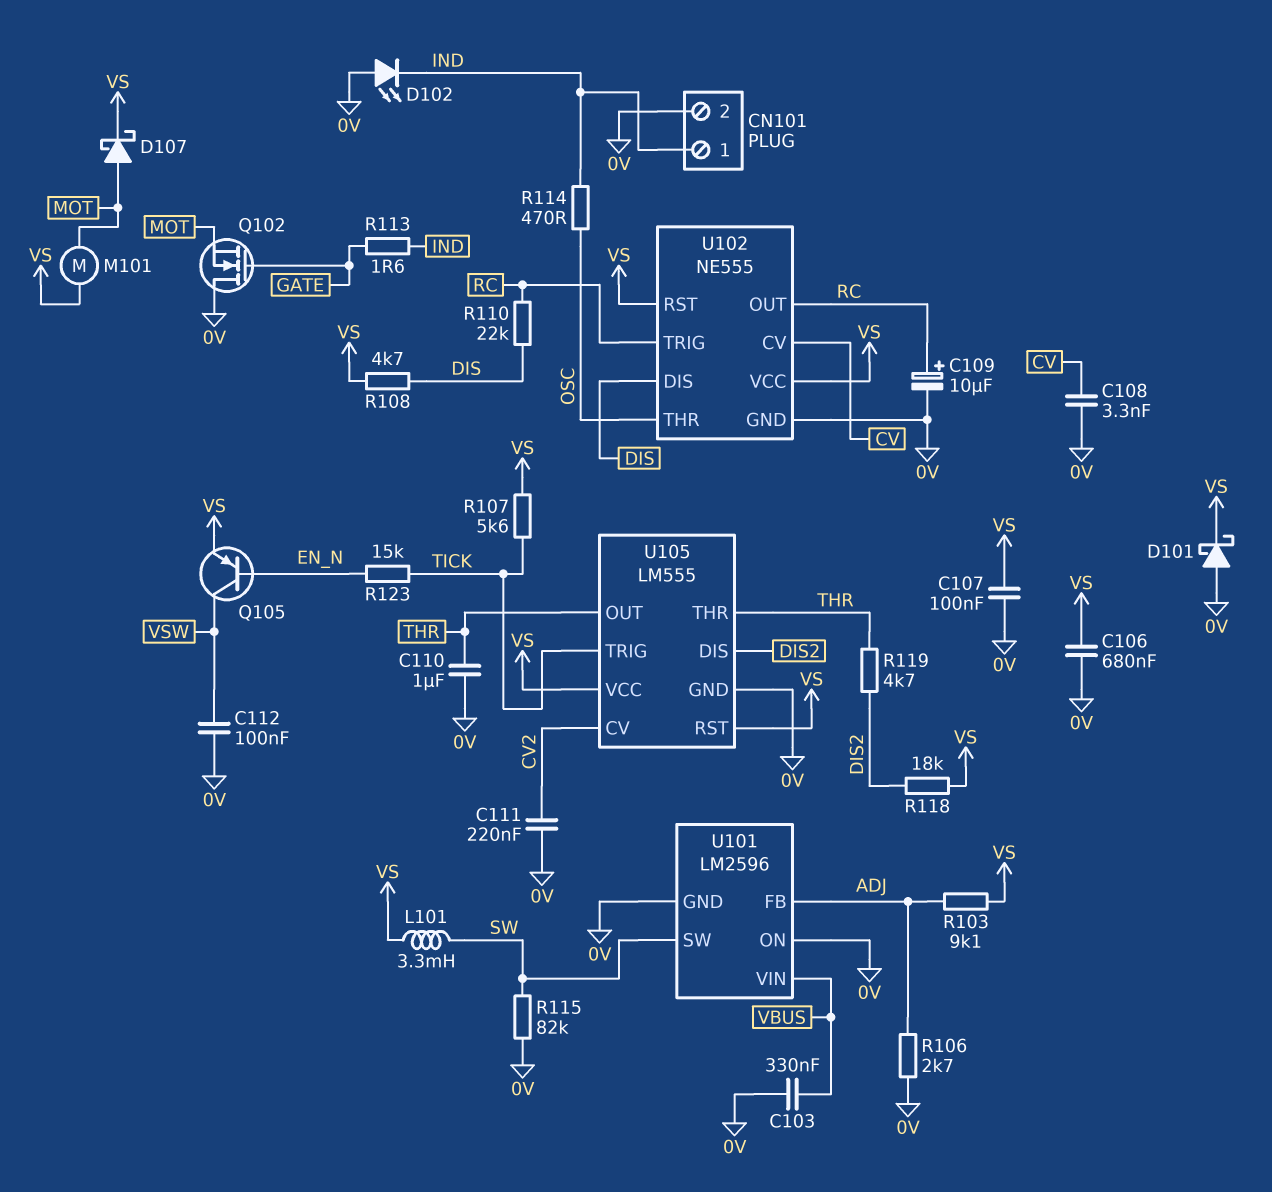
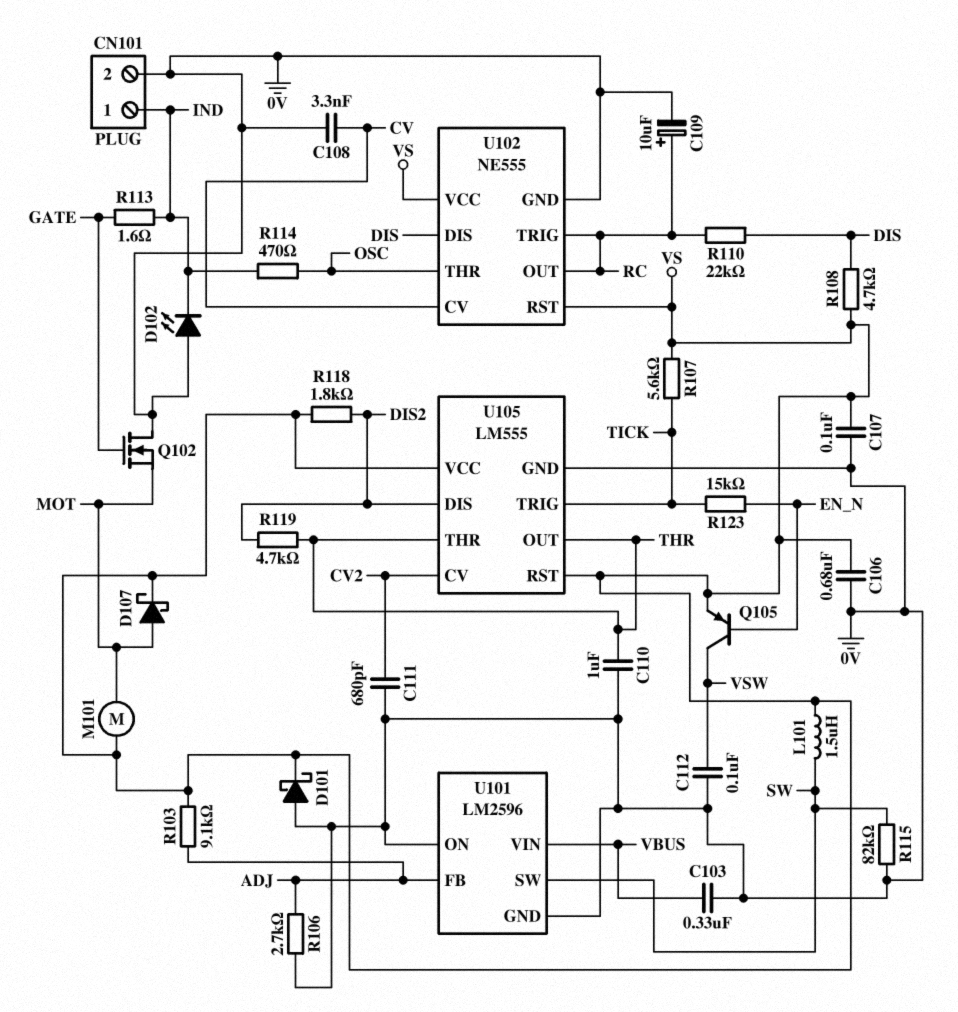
C111: 220nF (0V, CV2) -> 680pF (0V, CV2)
L101: 3.3mH (SW, VS) -> 1.5uH (SW, VS)
R118: 18k (DIS2, VS) -> 1.8k (DIS2, VS)

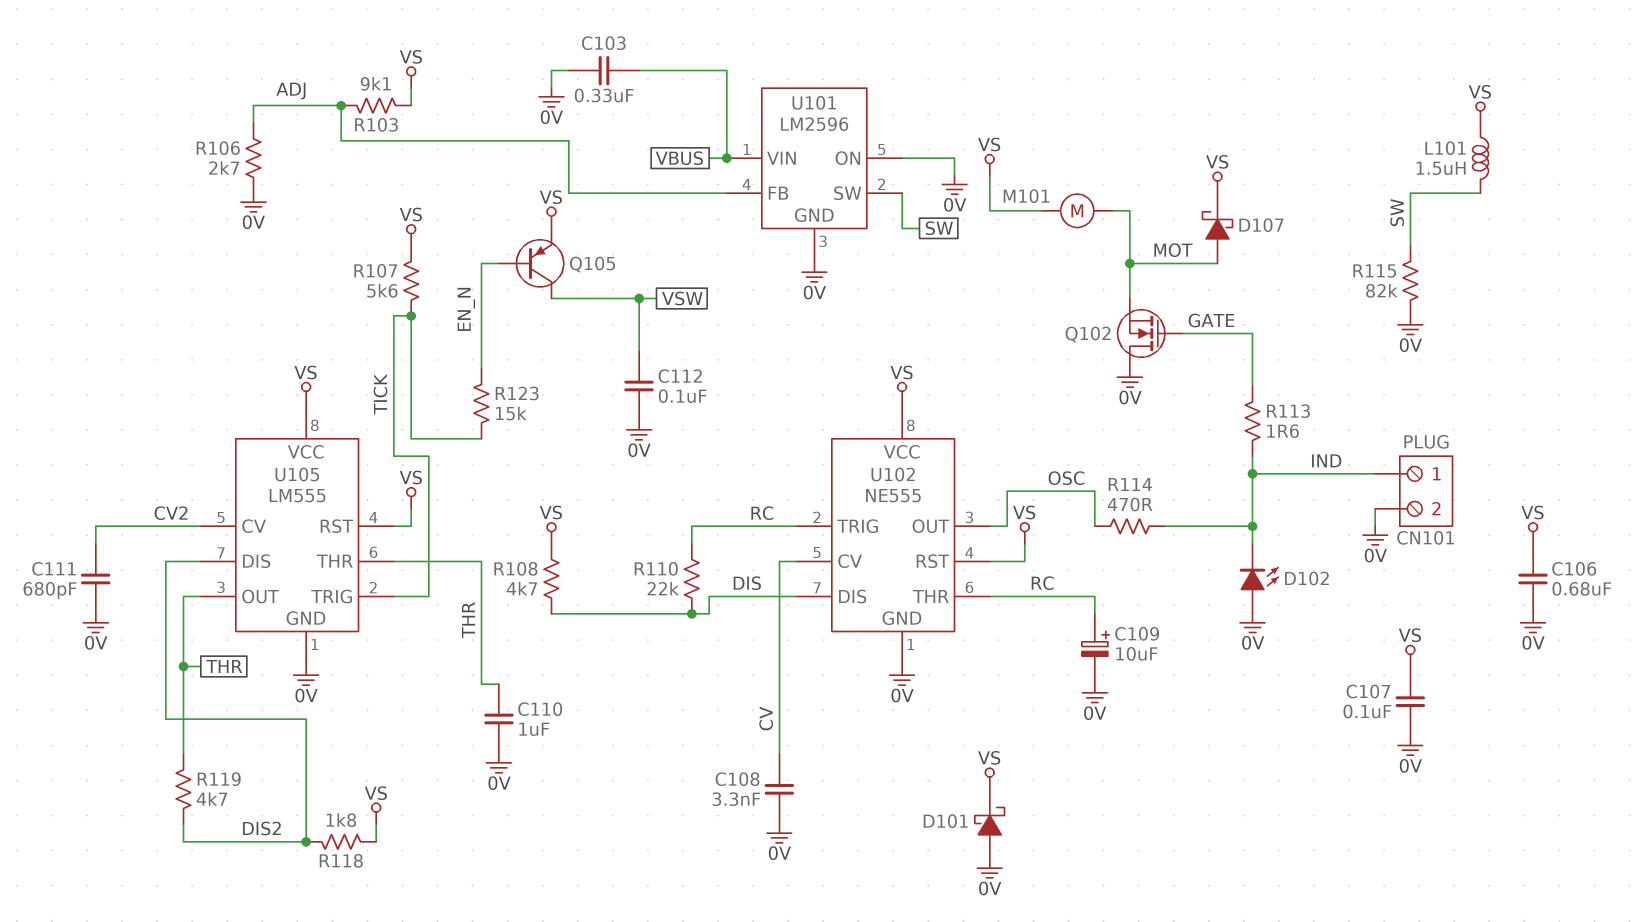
U102 pin OUT: RC -> OSC
U102 pin THR: OSC -> RC

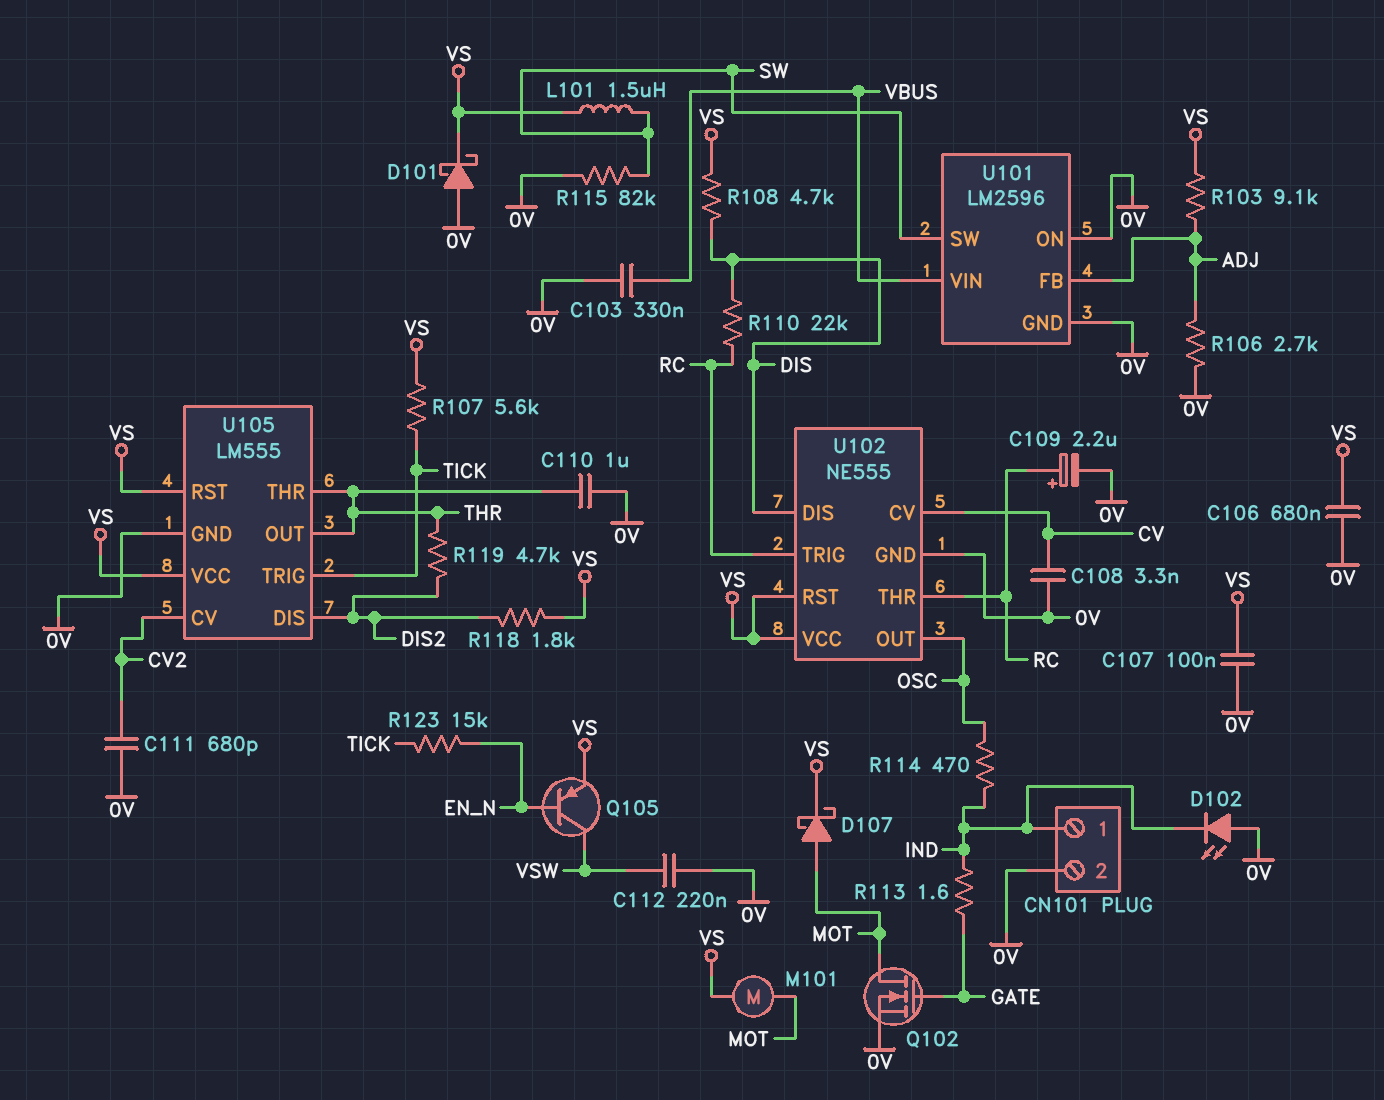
C109: 10uF (plus RC, minus 0V) -> 2.2uF (plus RC, minus 0V)
C112: 100nF (0V, VSW) -> 220nF (0V, VSW)
Q102: NMOS (G GATE, D 0V, S MOT) -> NMOS (G GATE, D MOT, S 0V)

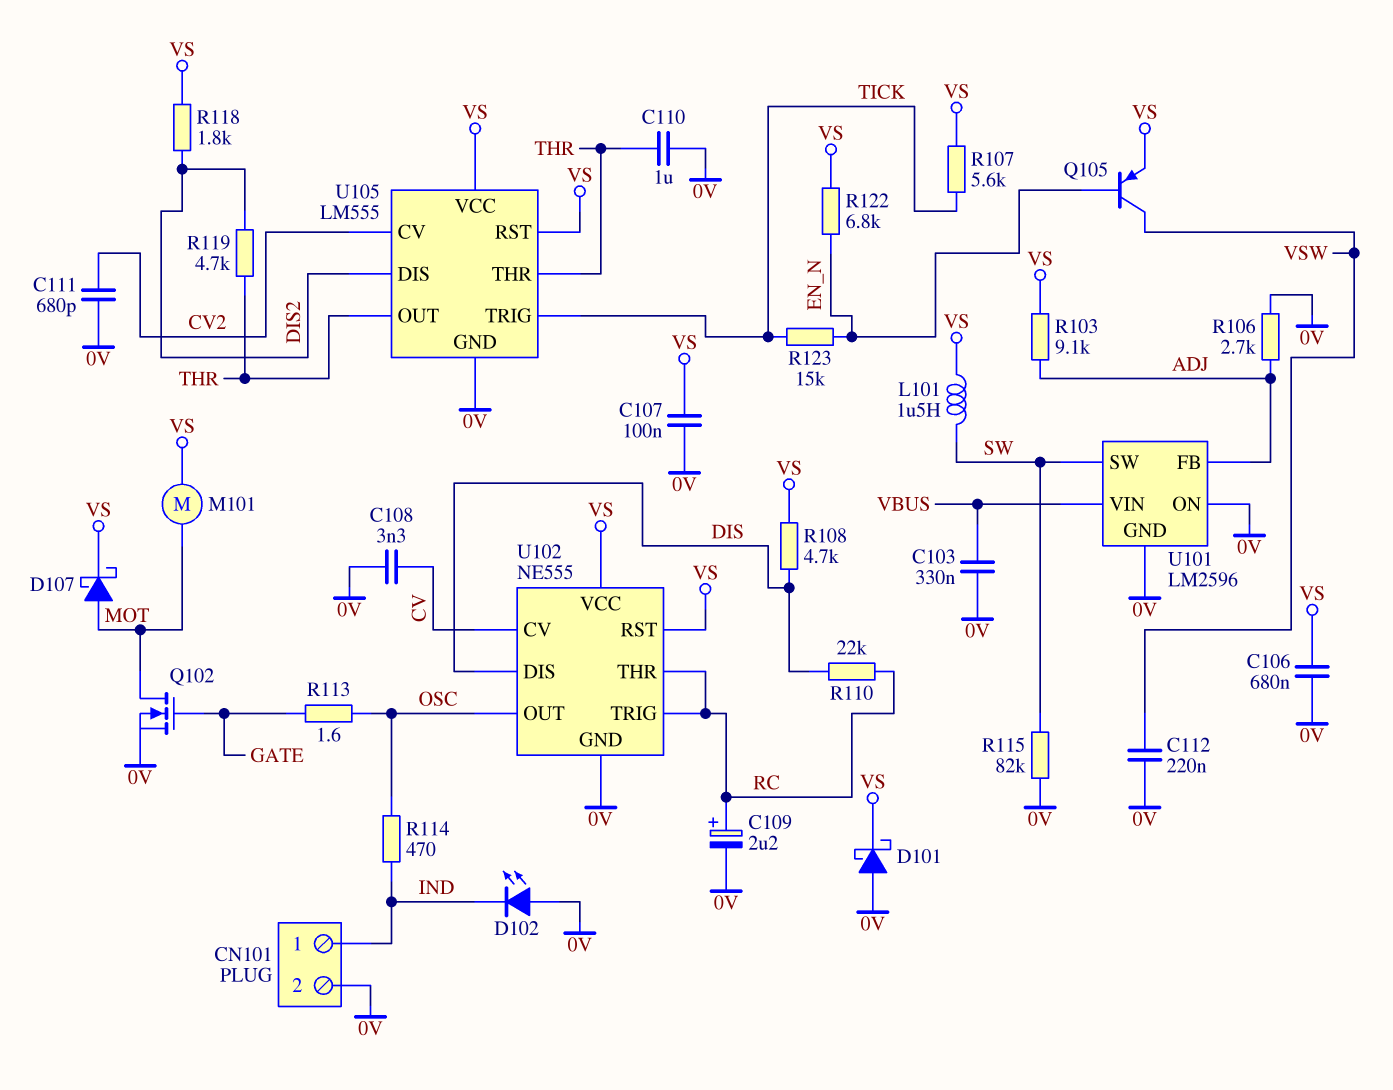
R113: 1.6 (GATE, IND) -> 1.6 (GATE, OSC)
R122: none -> 6.8k (EN_N, VS)

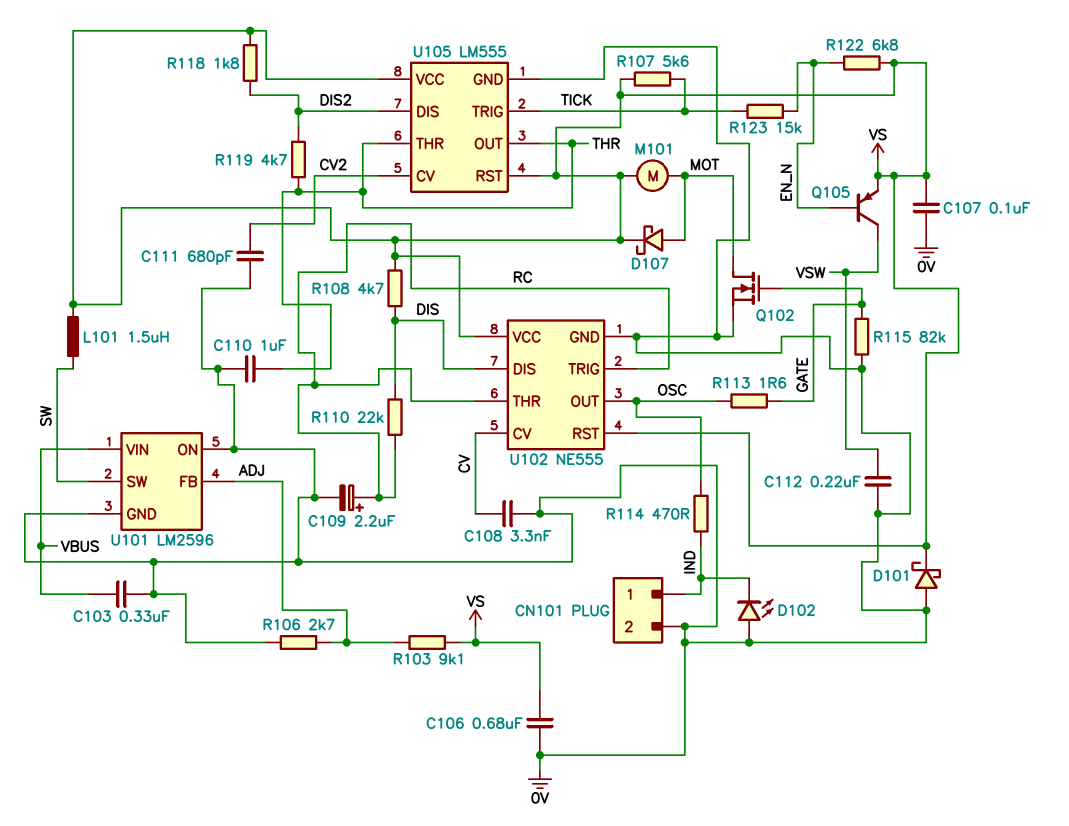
R115: 82k (0V, SW) -> 82k (0V, GATE)

